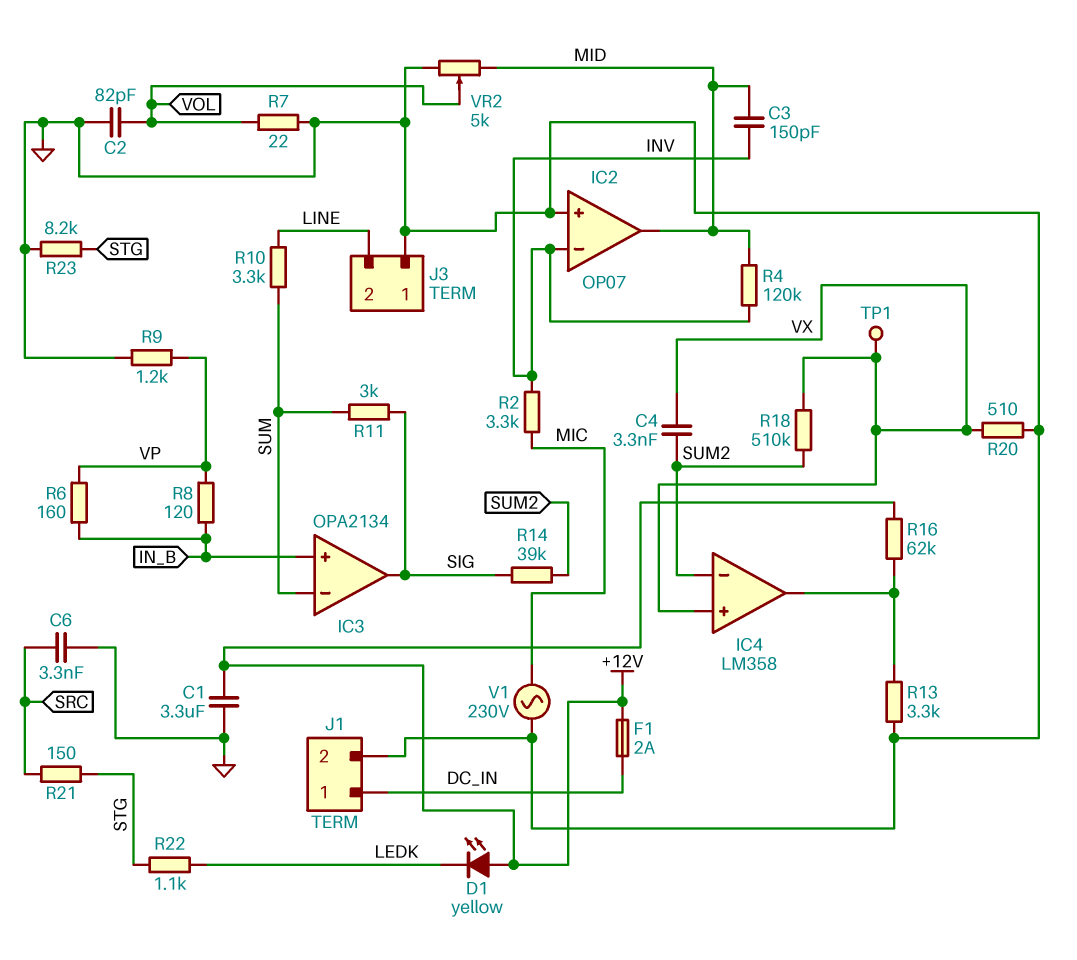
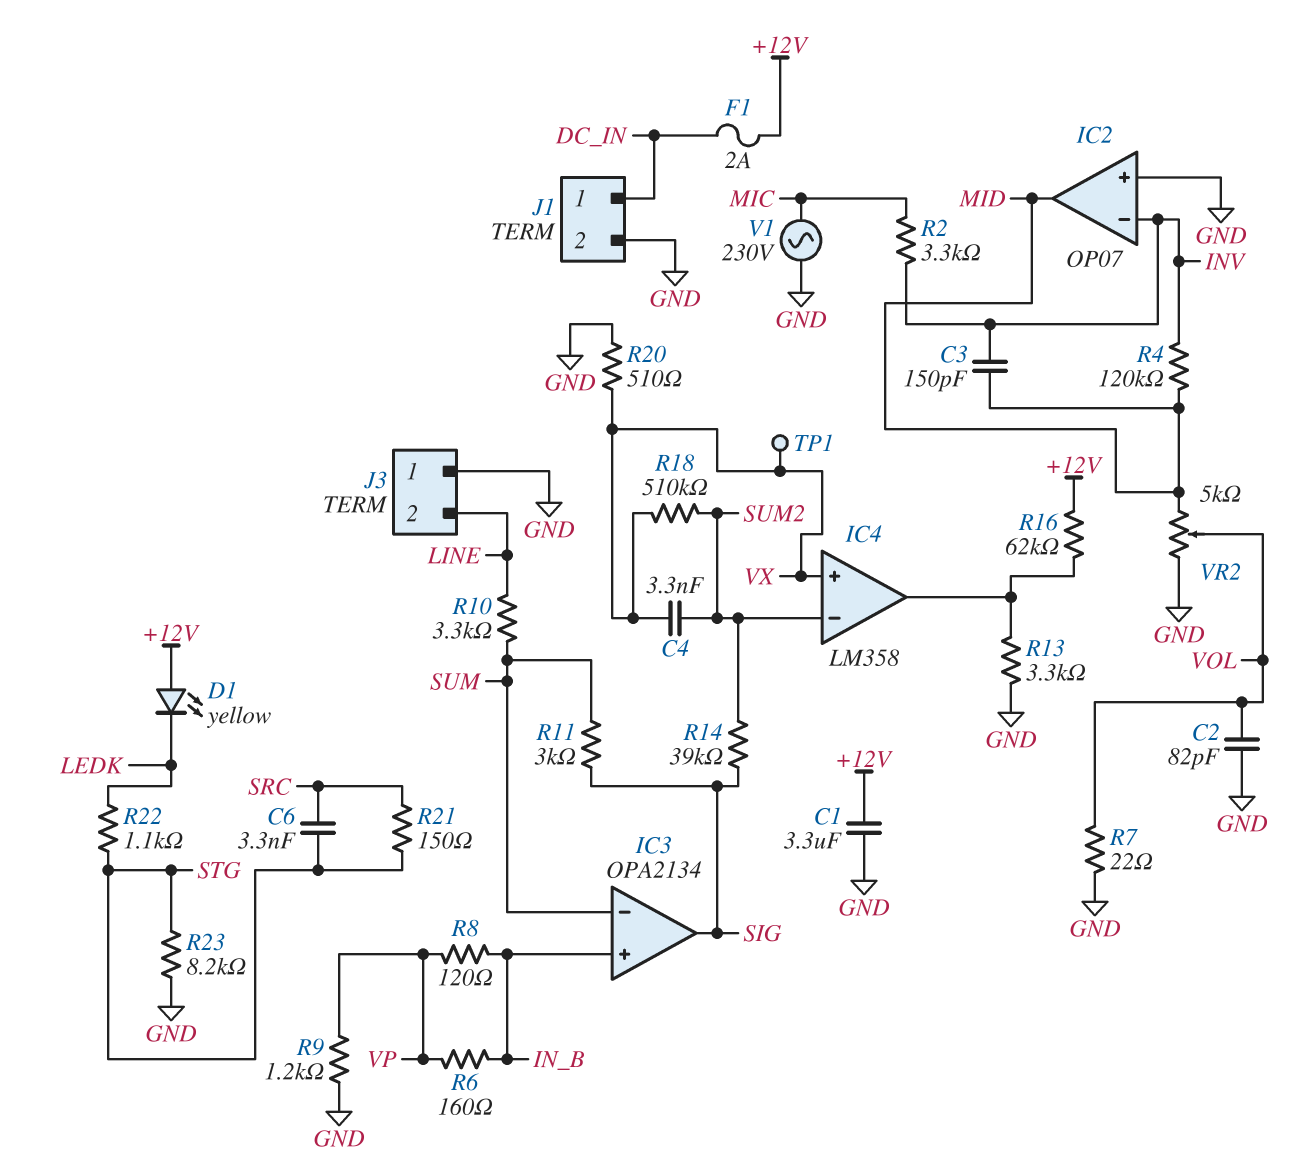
C6: 3.3nF (GND, SRC) -> 3.3nF (SRC, STG)

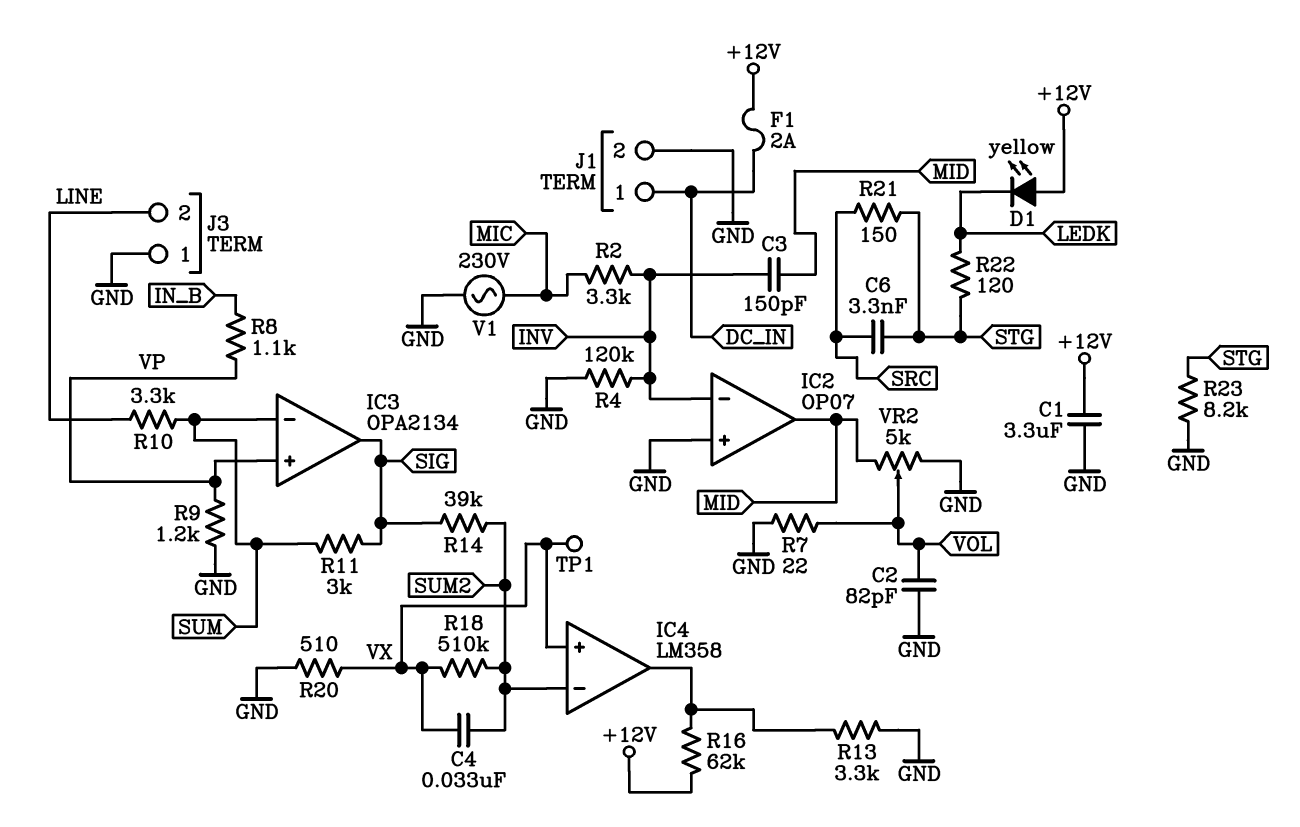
C4: 3.3nF (SUM2, VX) -> 33nF (SUM2, VX)
IC3 pin in+: IN_B -> VP
R4: 120k (INV, MID) -> 120k (GND, INV)
R6: 160 (IN_B, VP) -> none
R8: 120 (IN_B, VP) -> 1.1k (IN_B, VP)
R22: 1.1k (LEDK, STG) -> 120 (LEDK, STG)

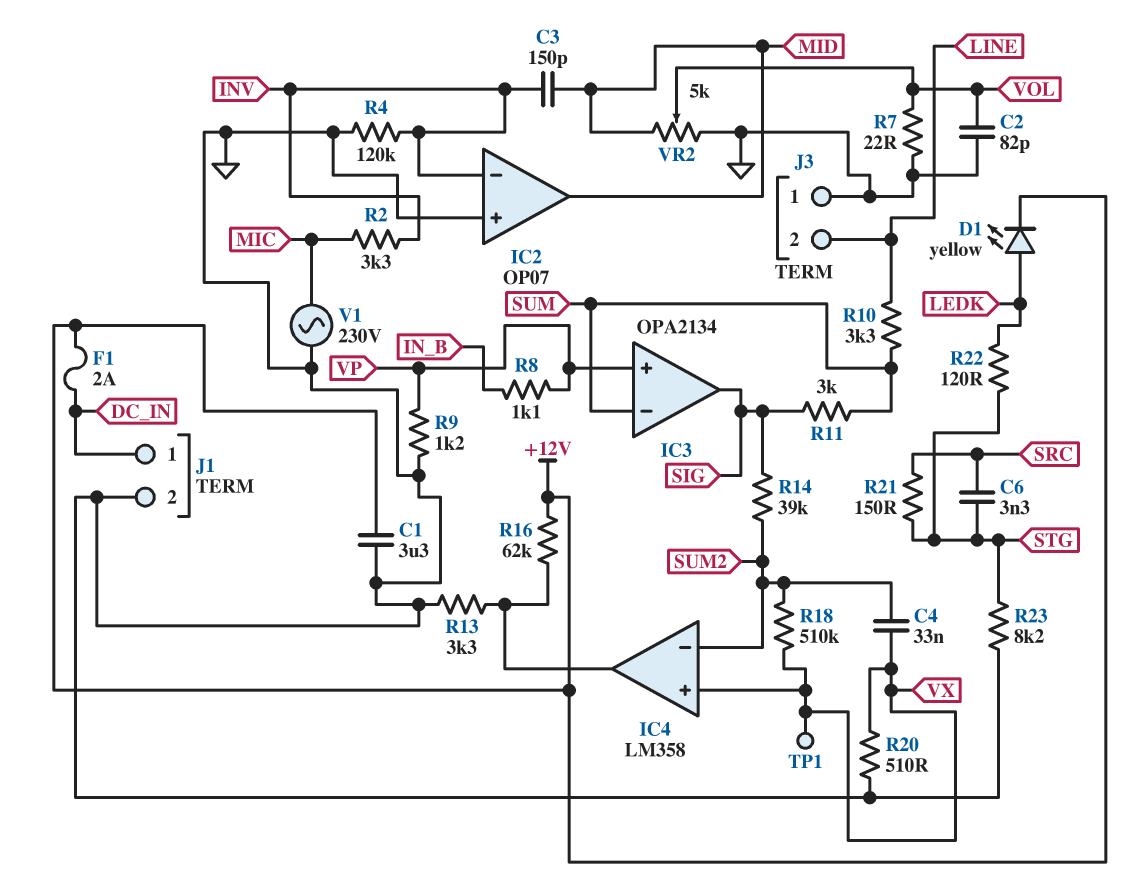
D1: LED yellow (A +12V, K LEDK) -> LED yellow (A LEDK, K +12V)

